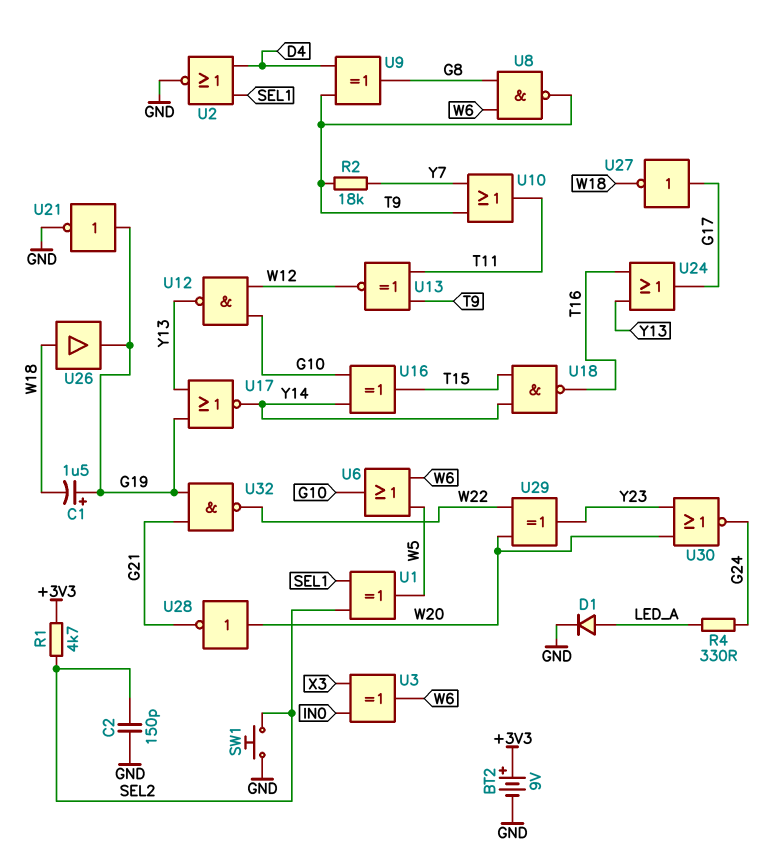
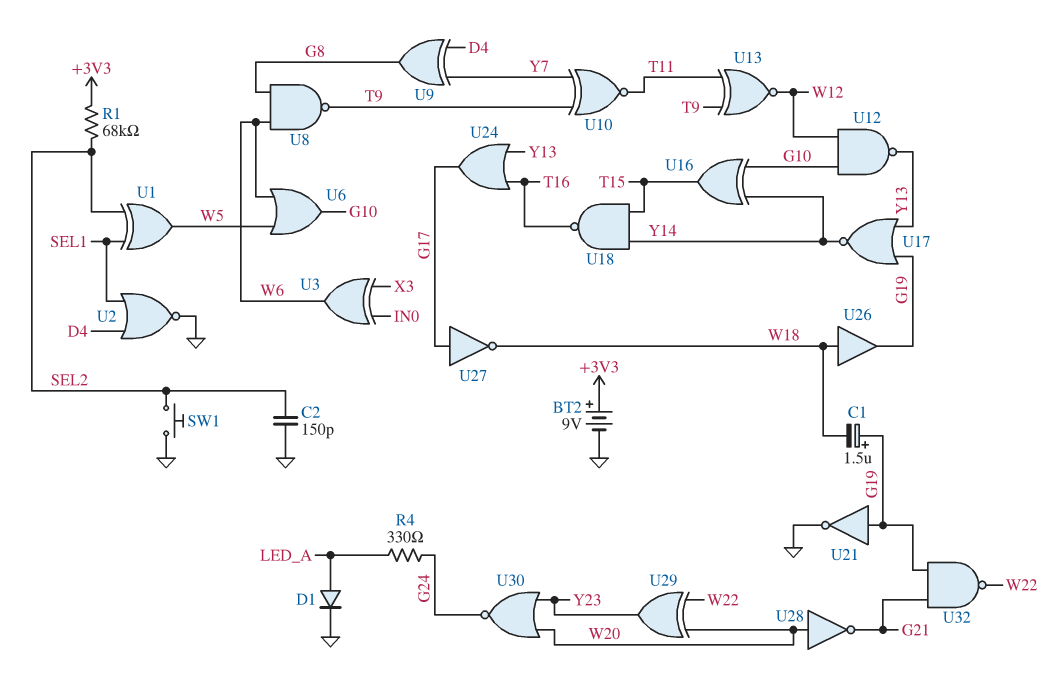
R1: 4.7k (+3V3, SEL2) -> 68k (+3V3, SEL2)
R2: 18k (T9, Y7) -> none
U9: XOR (in D4, in T9, out G8) -> XOR (in D4, in Y7, out G8)
U10: OR (in T9, in Y7, out T11) -> XNOR (in T9, in Y7, out T11)

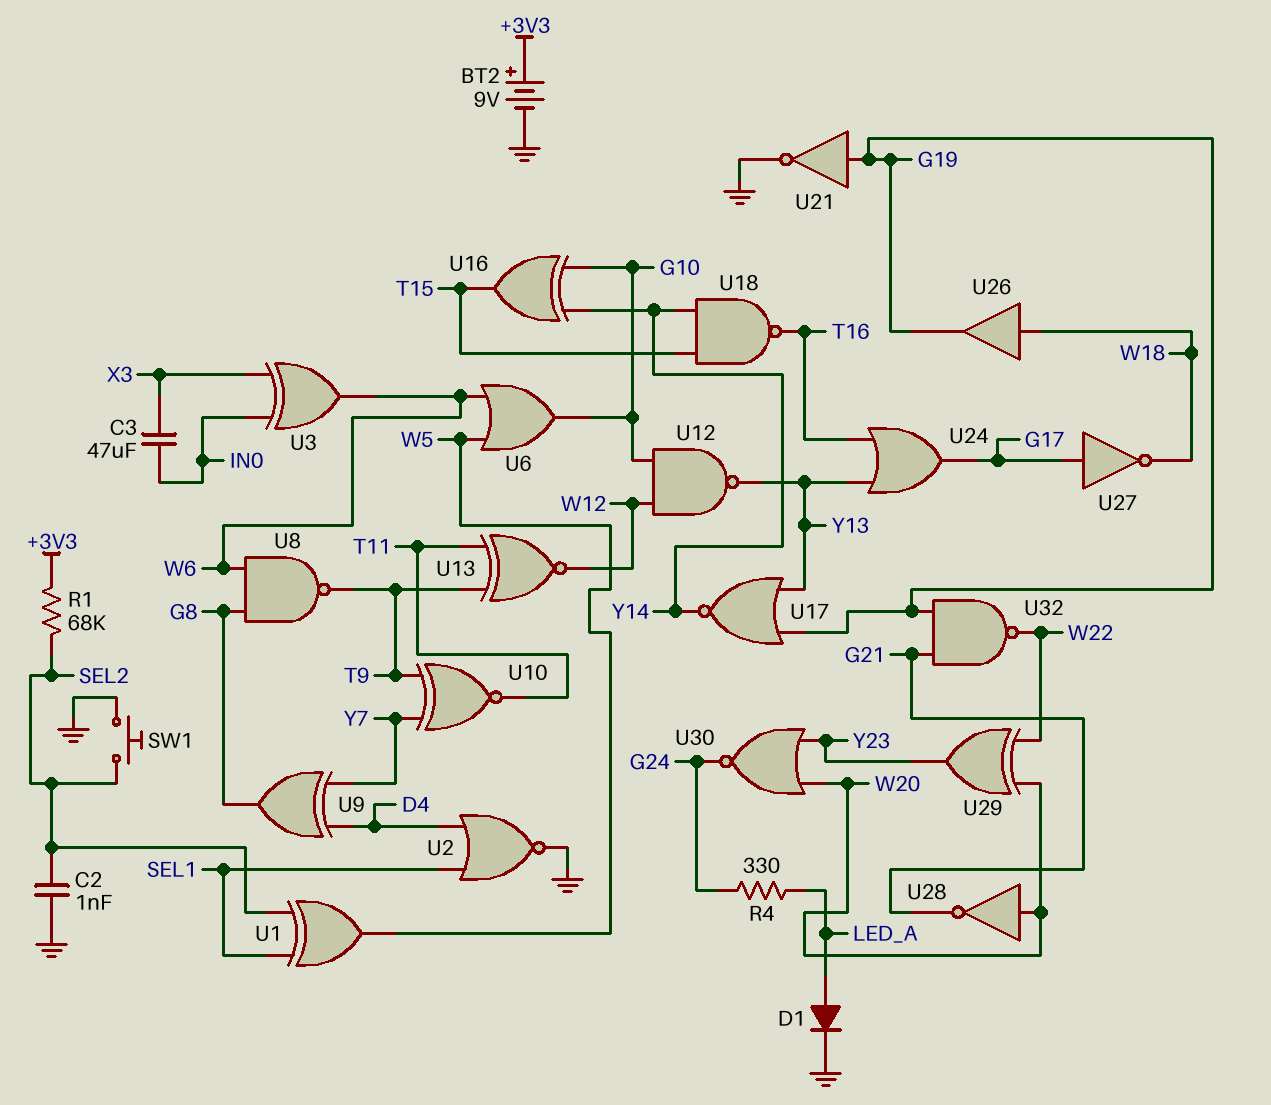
C1: 1.5uF (plus G19, minus W18) -> none
C2: 150pF (GND, SEL2) -> 1nF (GND, SEL2)
C3: none -> 47uF (IN0, X3)

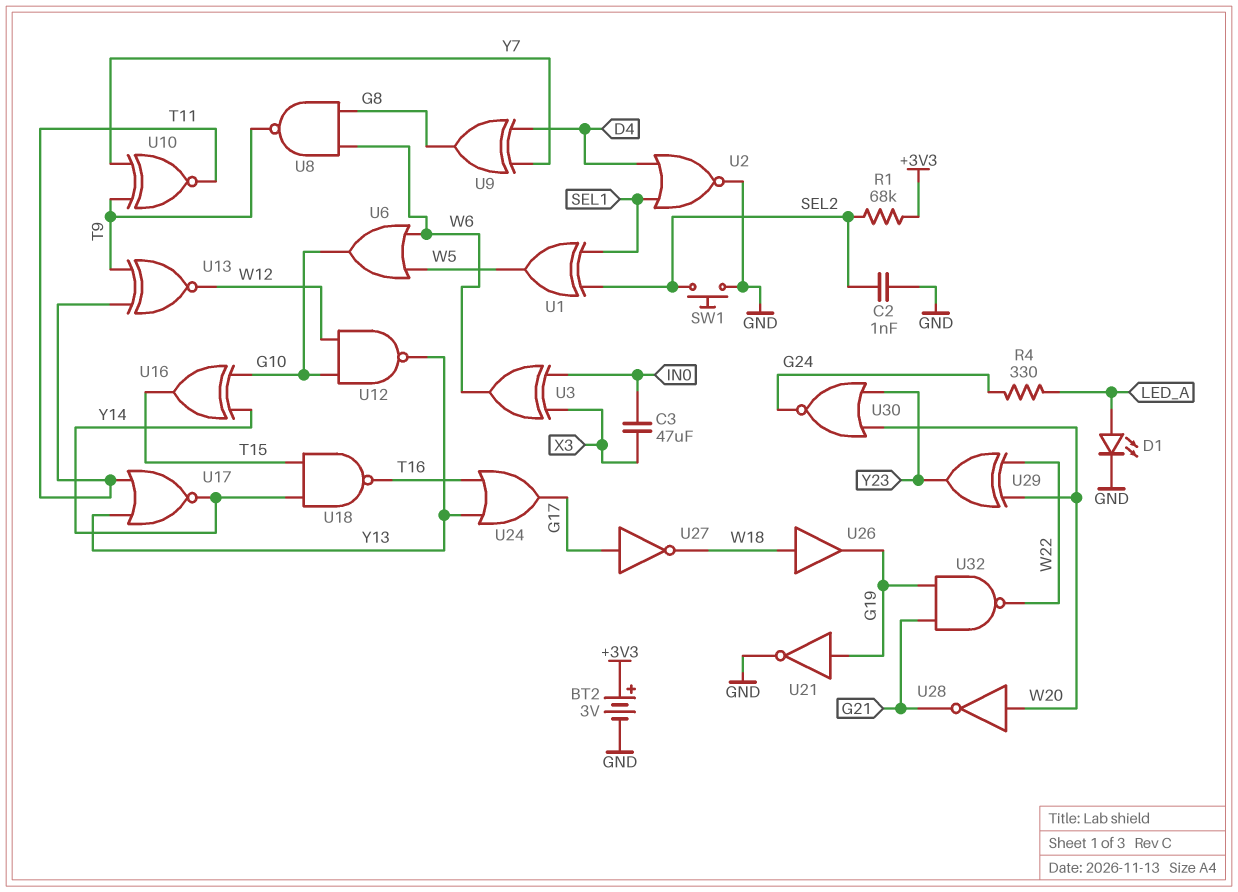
BT2: 9V (plus +3V3, minus GND) -> 3V (plus +3V3, minus GND)
D1: diode (A LED_A, K GND) -> LED (A LED_A, K GND)
U17: NOR (in G19, in Y13, out Y14) -> NOR (in T11, in Y13, out Y14)

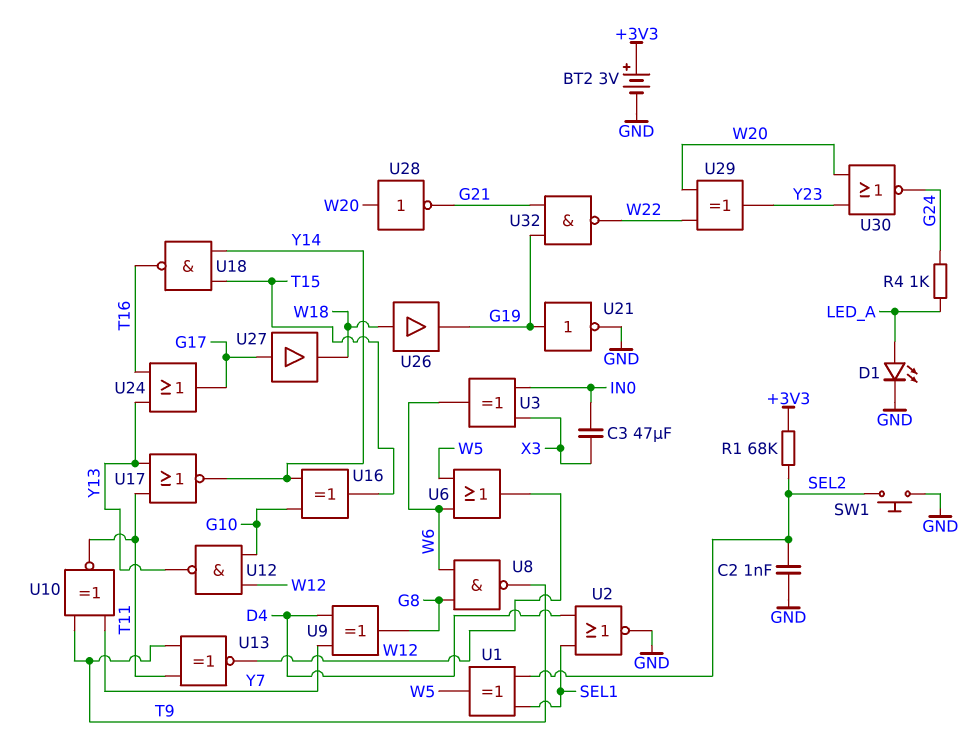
R4: 330 (G24, LED_A) -> 1k (G24, LED_A)
U6: OR (in W5, in W6, out G10) -> OR (in W5, in W6, out W12)
U27: NOT (in G17, out W18) -> buffer (in G17, out W18)

